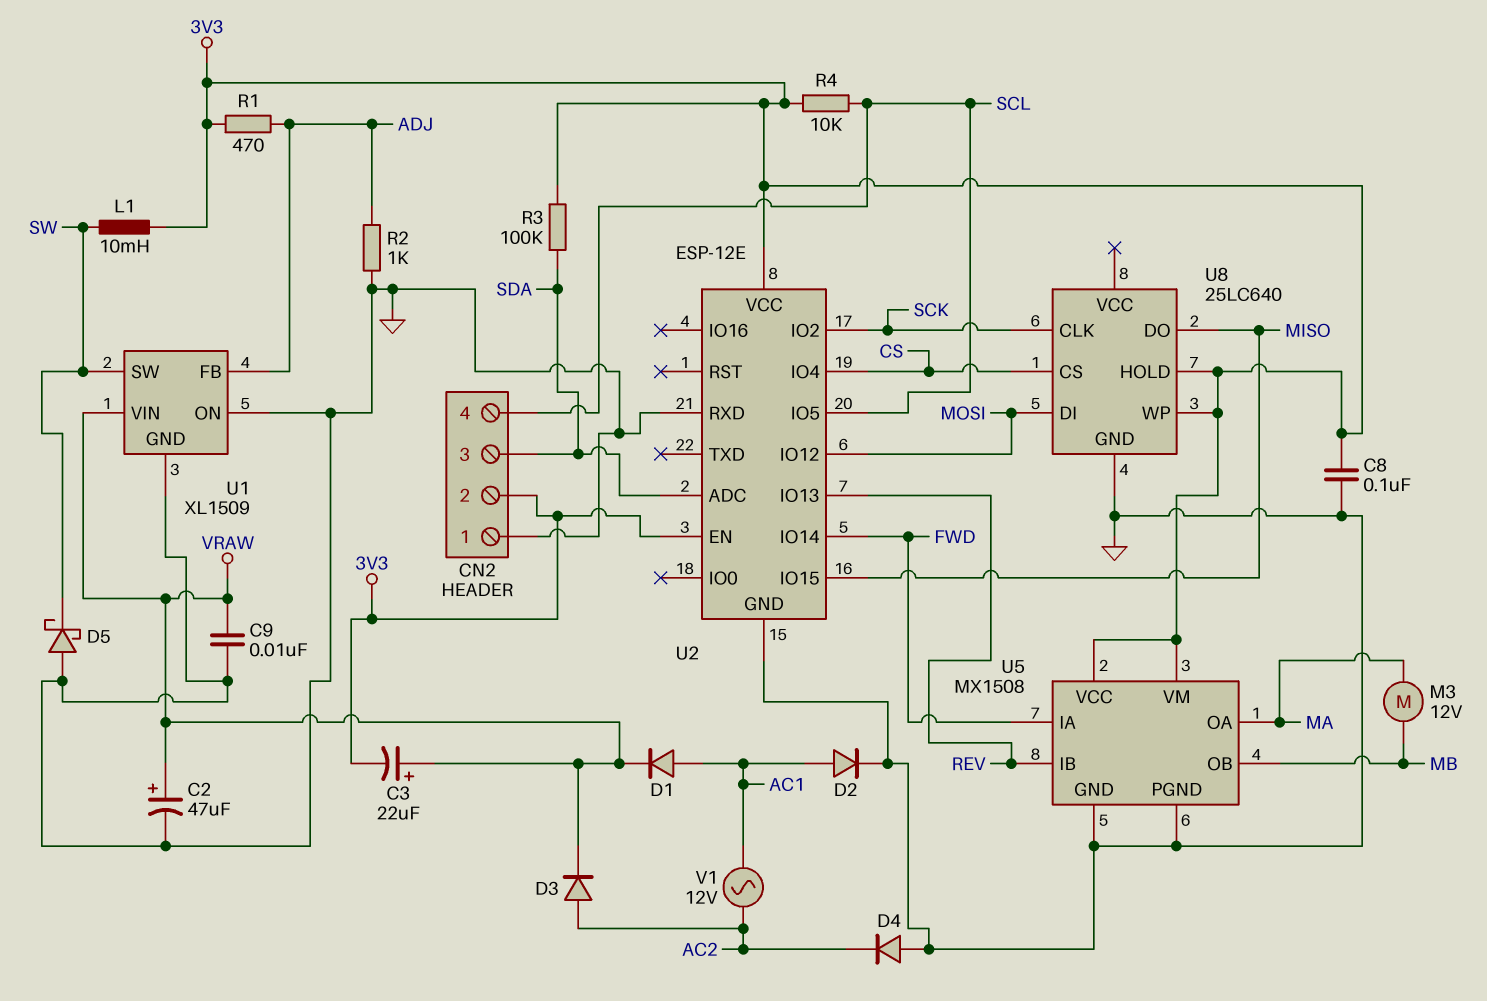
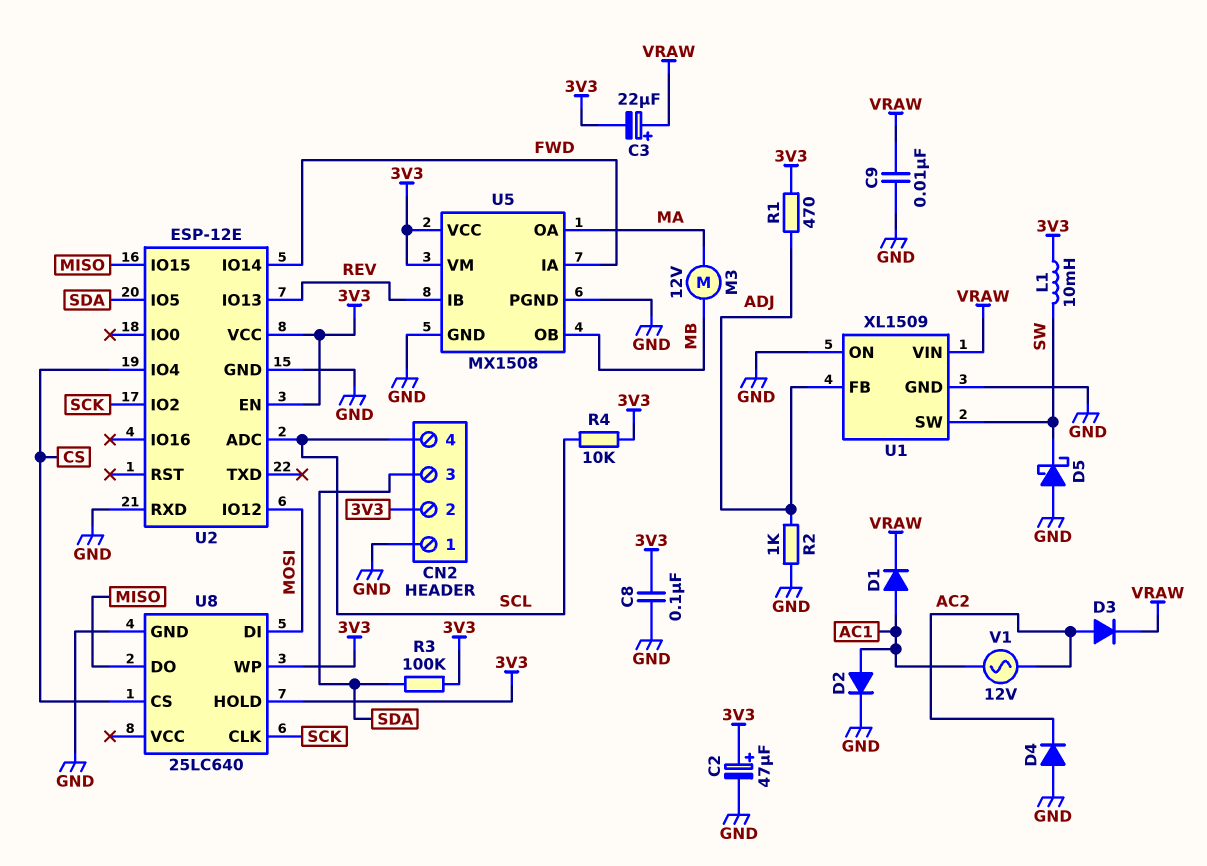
C2: 47uF (plus VRAW, minus GND) -> 47uF (plus 3V3, minus GND)
U2 pin ADC: SDA -> SCL
U2 pin IO5: SCL -> SDA

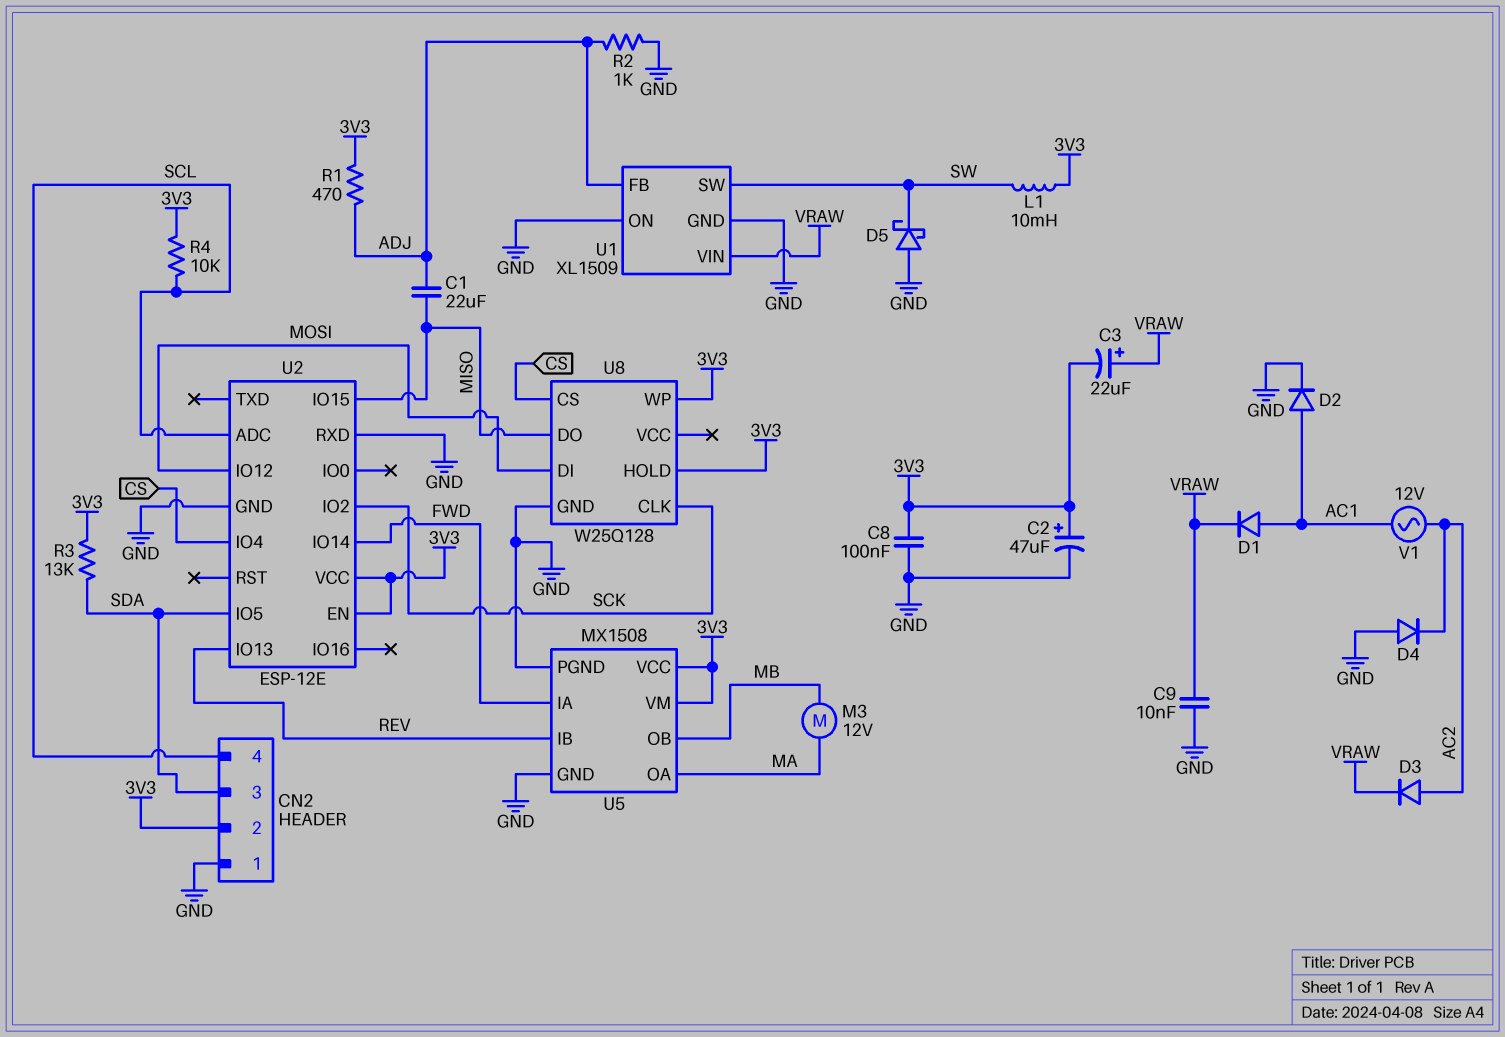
C1: none -> 22uF (ADJ, MISO)
R3: 100k (3V3, SDA) -> 13k (3V3, SDA)
U8: 25LC640 -> W25Q128

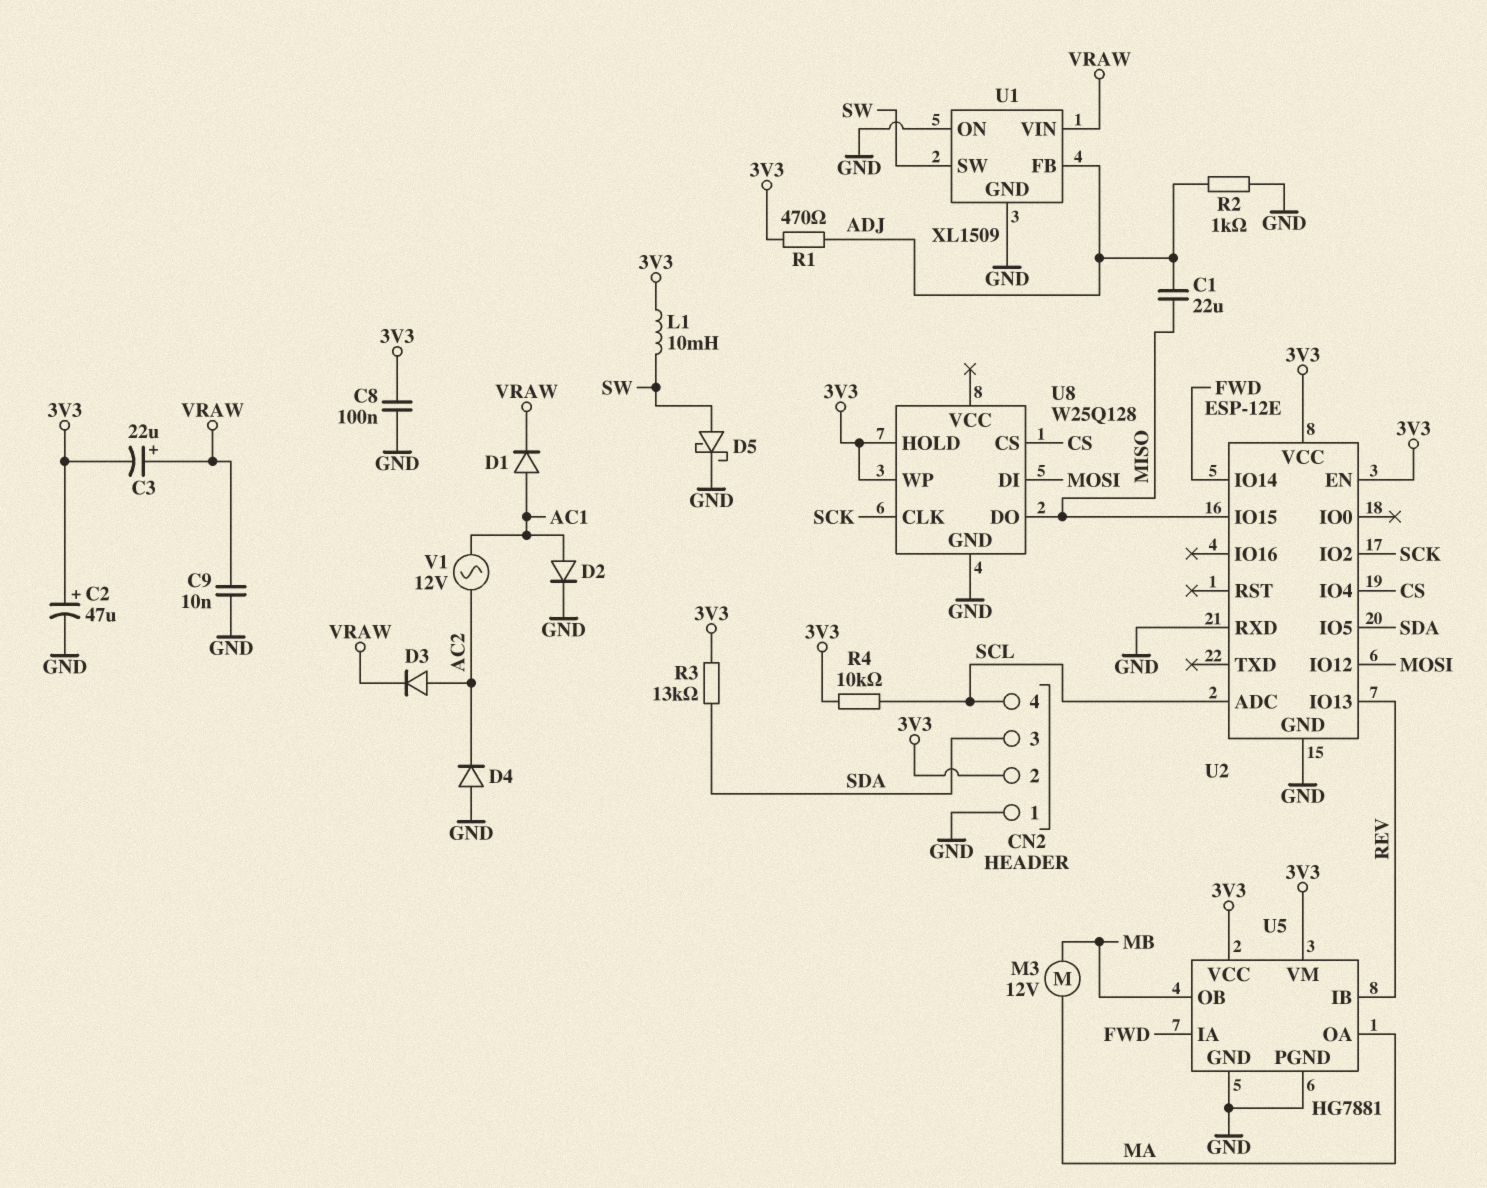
D5: schottky (A GND, K SW) -> schottky (A SW, K GND)
U5: MX1508 -> HG7881

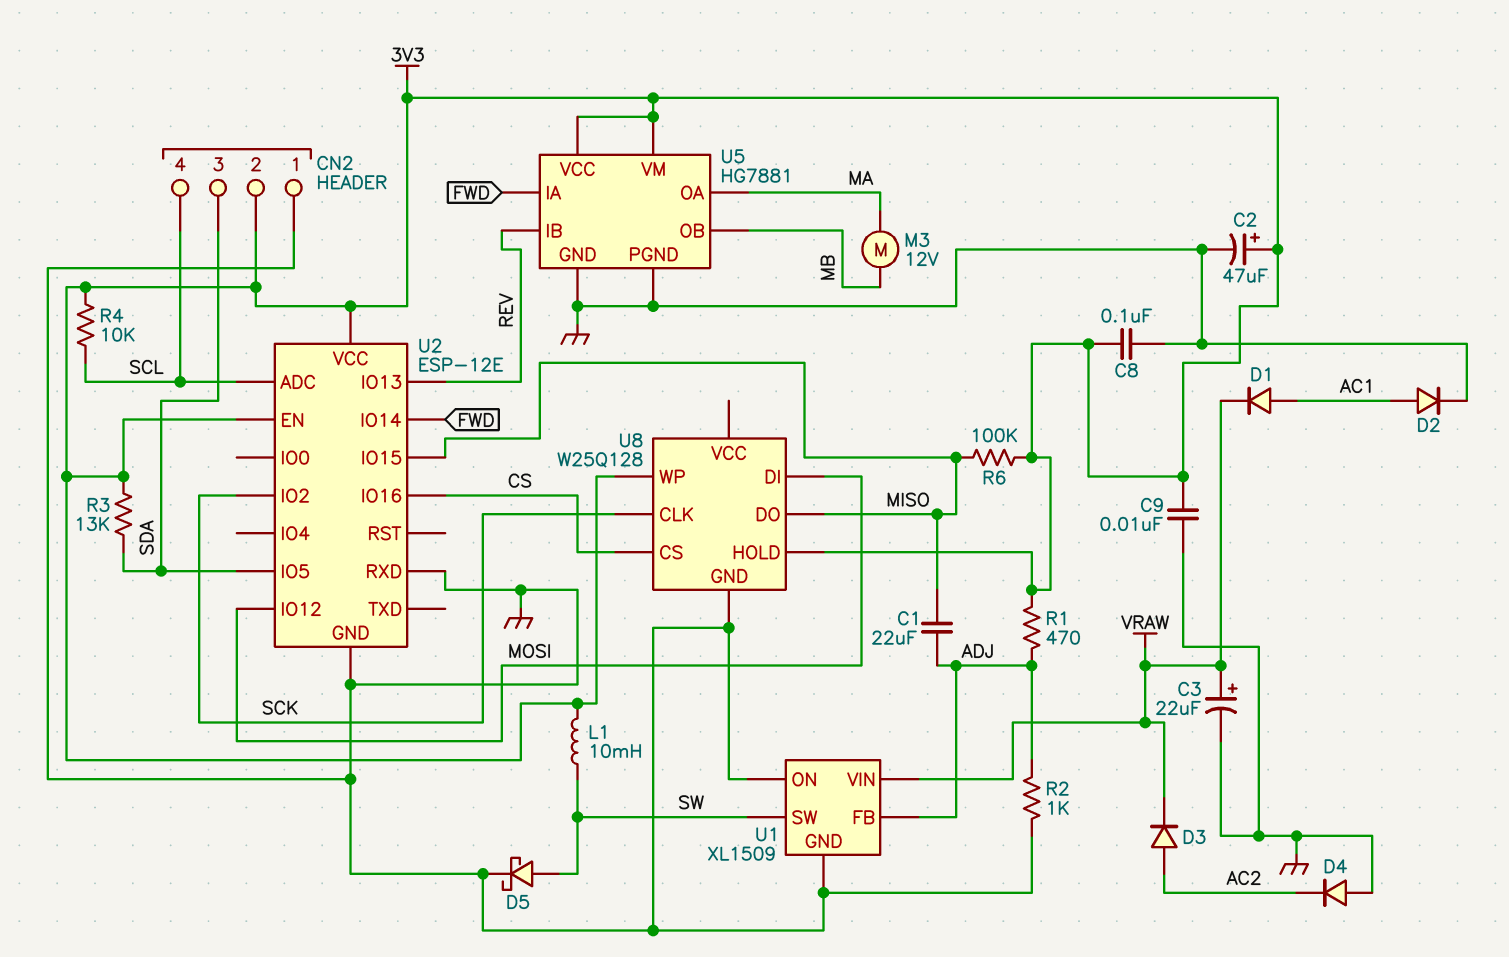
C3: 22uF (plus VRAW, minus 3V3) -> 22uF (plus VRAW, minus GND)
C9: 10nF (GND, VRAW) -> 10nF (3V3, GND)
R6: none -> 100k (3V3, MISO)
U2 pin IO4: CS -> none
U2 pin IO16: none -> CS
V1: AC 12V (AC1, AC2) -> none

